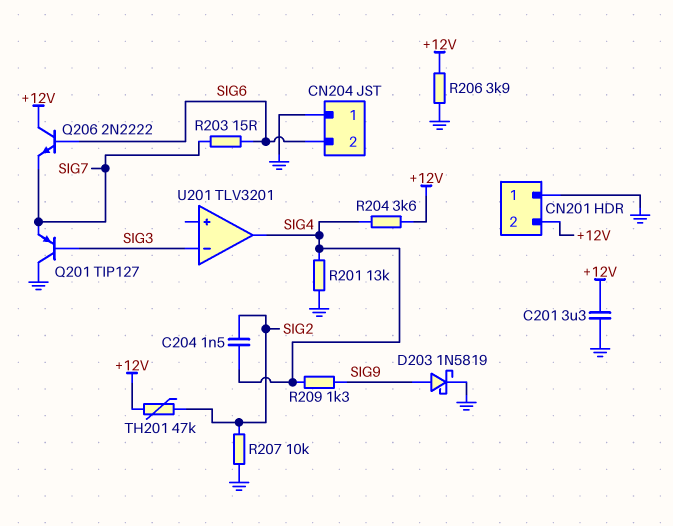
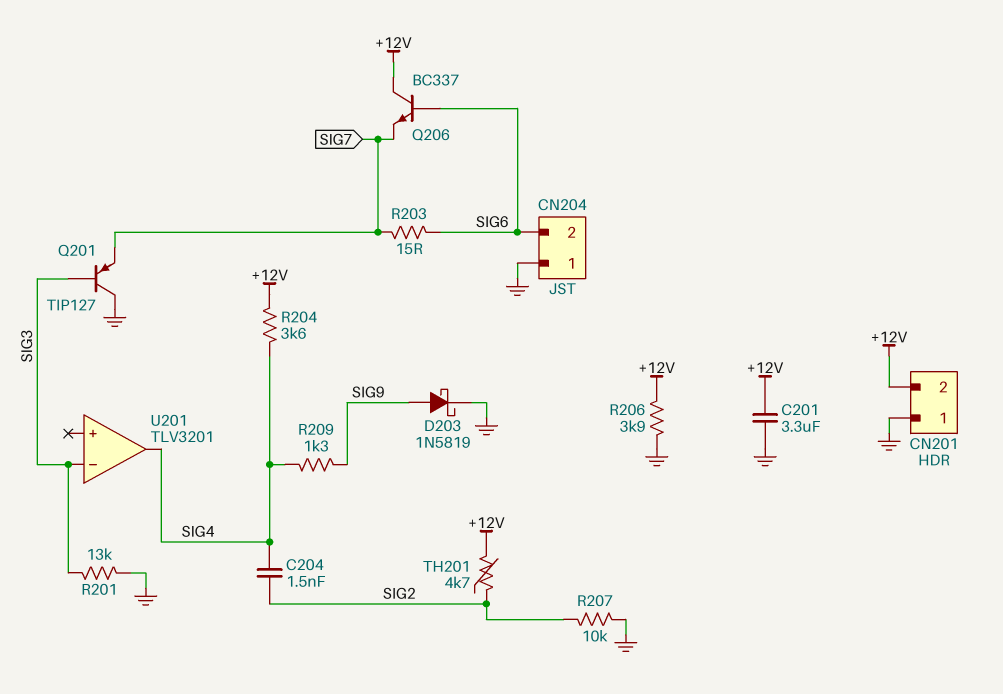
Q206: NPN 2N2222 (B SIG6, C +12V, E SIG7) -> NPN BC337 (B SIG6, C +12V, E SIG7)
R201: 13k (GND, SIG4) -> 13k (GND, SIG3)
TH201: 47k (+12V, SIG2) -> 4.7k (+12V, SIG2)

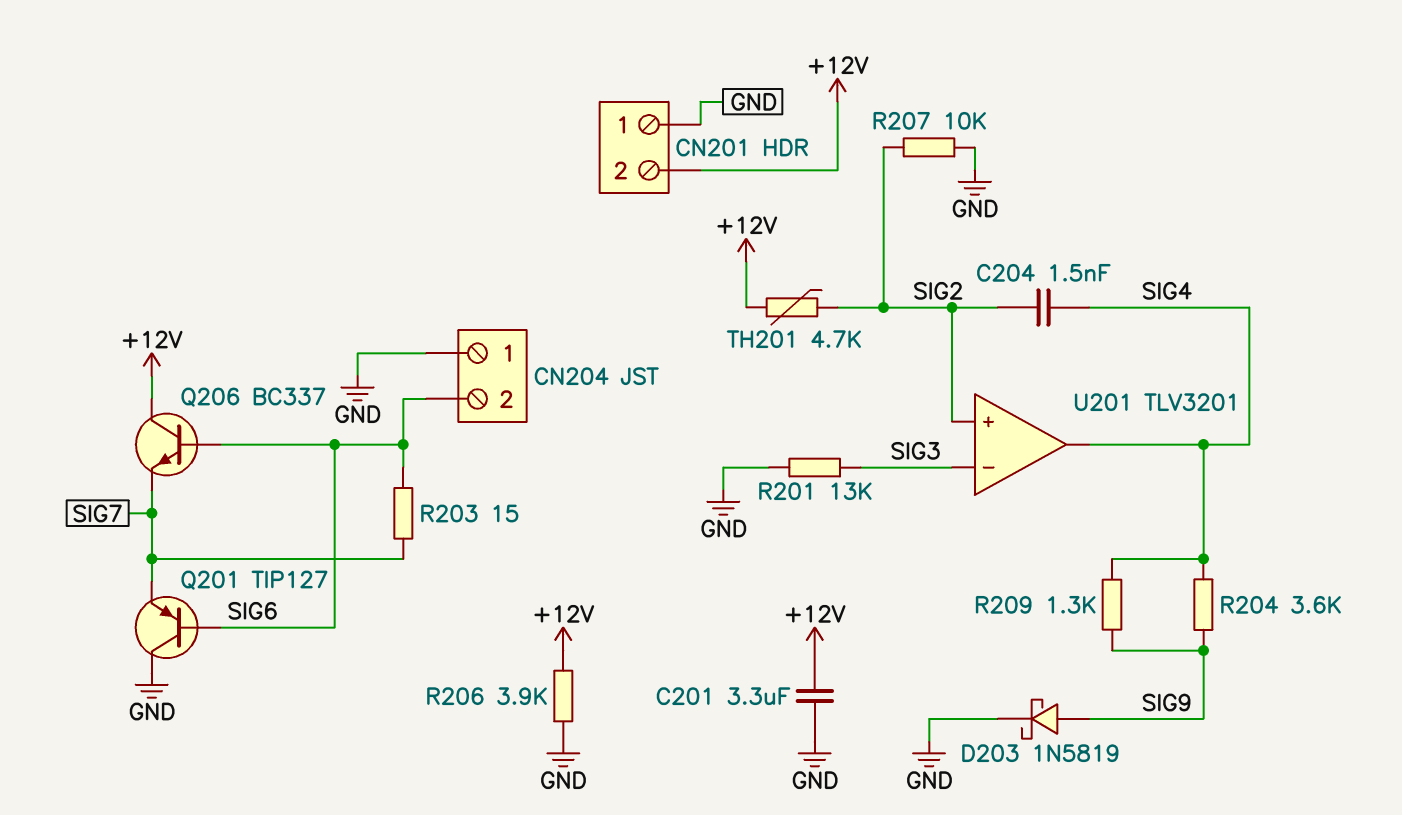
Q201: PNP TIP127 (B SIG3, C GND, E SIG7) -> PNP TIP127 (B SIG6, C GND, E SIG7)
R204: 3.6k (+12V, SIG4) -> 3.6k (SIG4, SIG9)
U201 pin in+: none -> SIG2

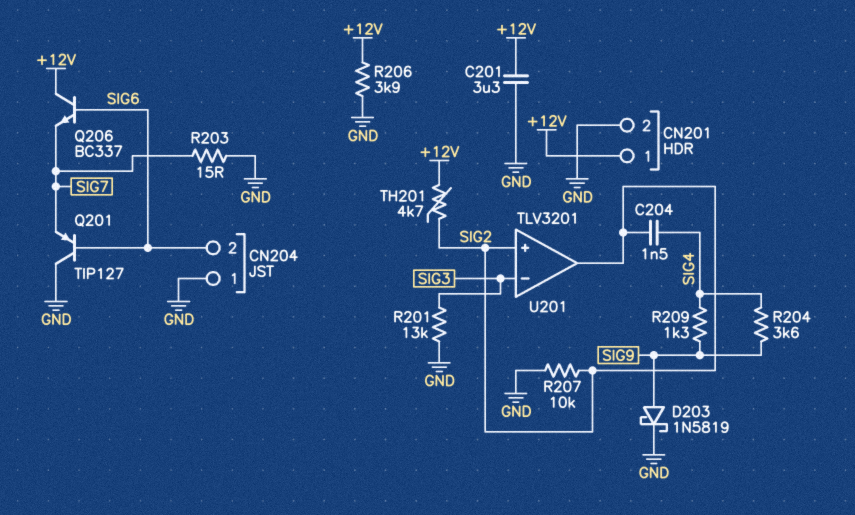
CN201 pin 1: GND -> +12V
CN201 pin 2: +12V -> GND
R203: 15 (SIG6, SIG7) -> 15 (GND, SIG7)
U201 pin out: SIG4 -> SIG2

